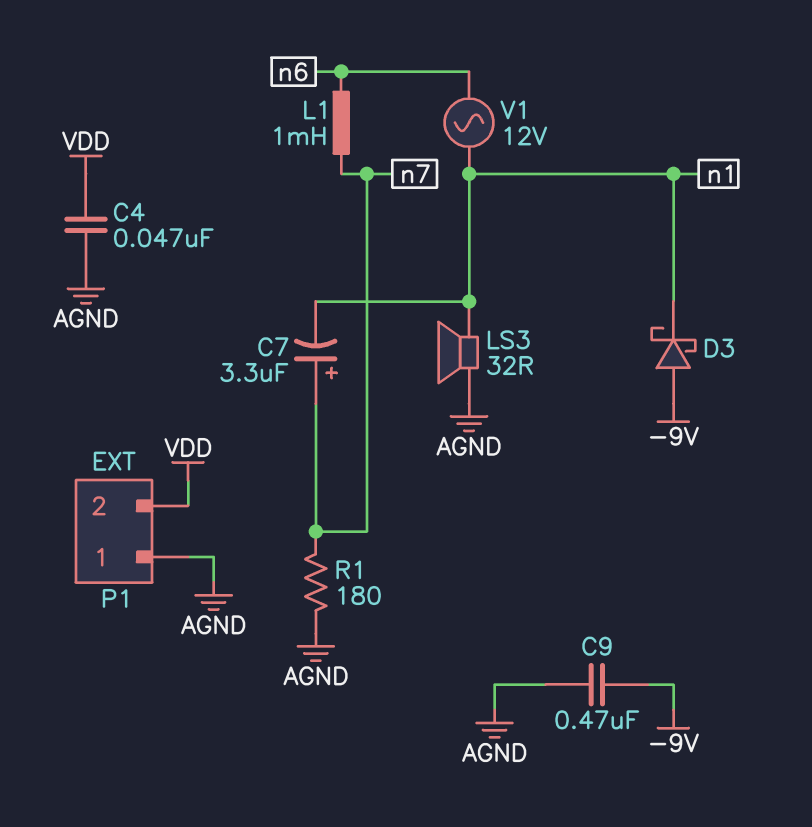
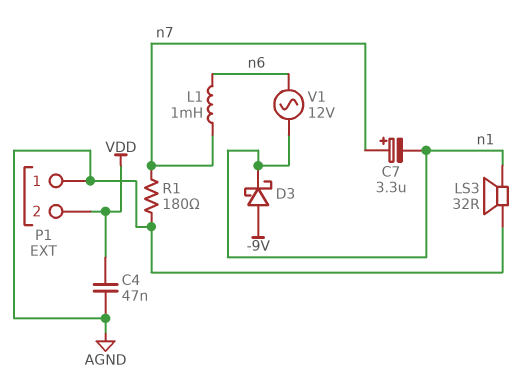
C9: 470nF (-9V, AGND) -> none

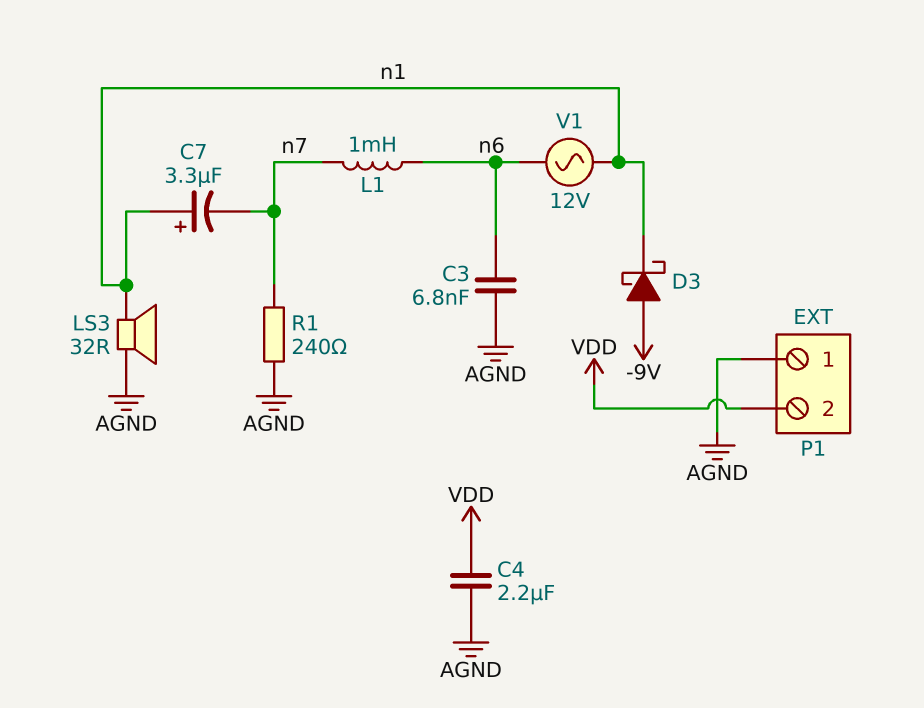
C3: none -> 6.8nF (AGND, n6)
C4: 47nF (AGND, VDD) -> 2.2uF (AGND, VDD)
C7: 3.3uF (plus n7, minus n1) -> 3.3uF (plus n1, minus n7)
R1: 180 (AGND, n7) -> 240 (AGND, n7)

